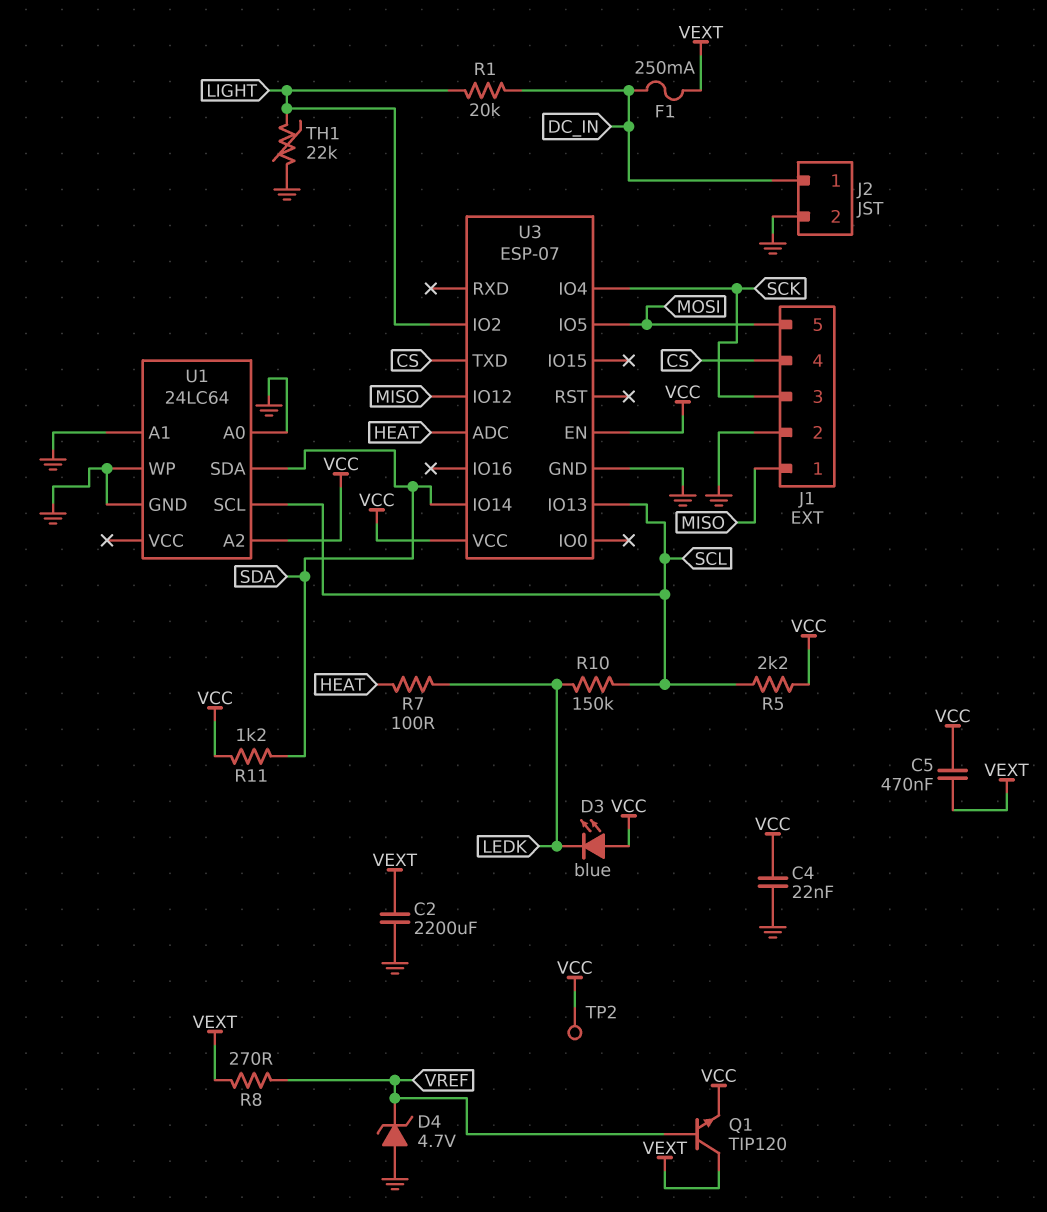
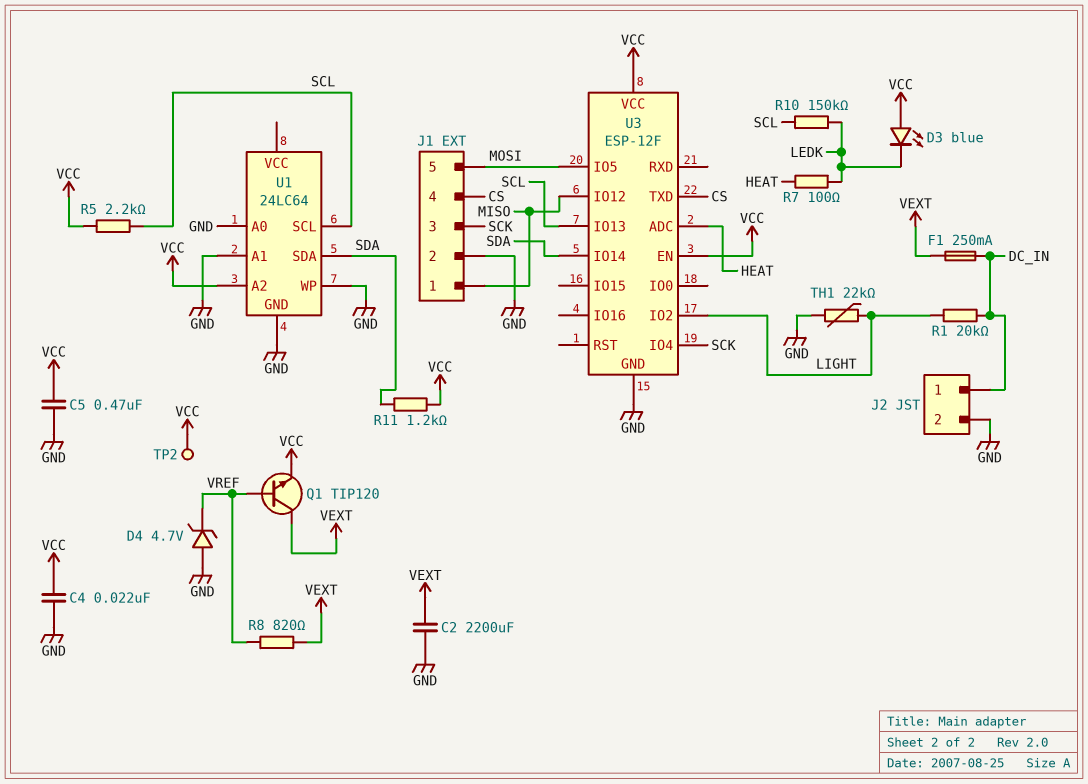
C5: 470nF (VCC, VEXT) -> 470nF (GND, VCC)
R8: 270 (VEXT, VREF) -> 820 (VEXT, VREF)
U3: ESP-07 -> ESP-12F

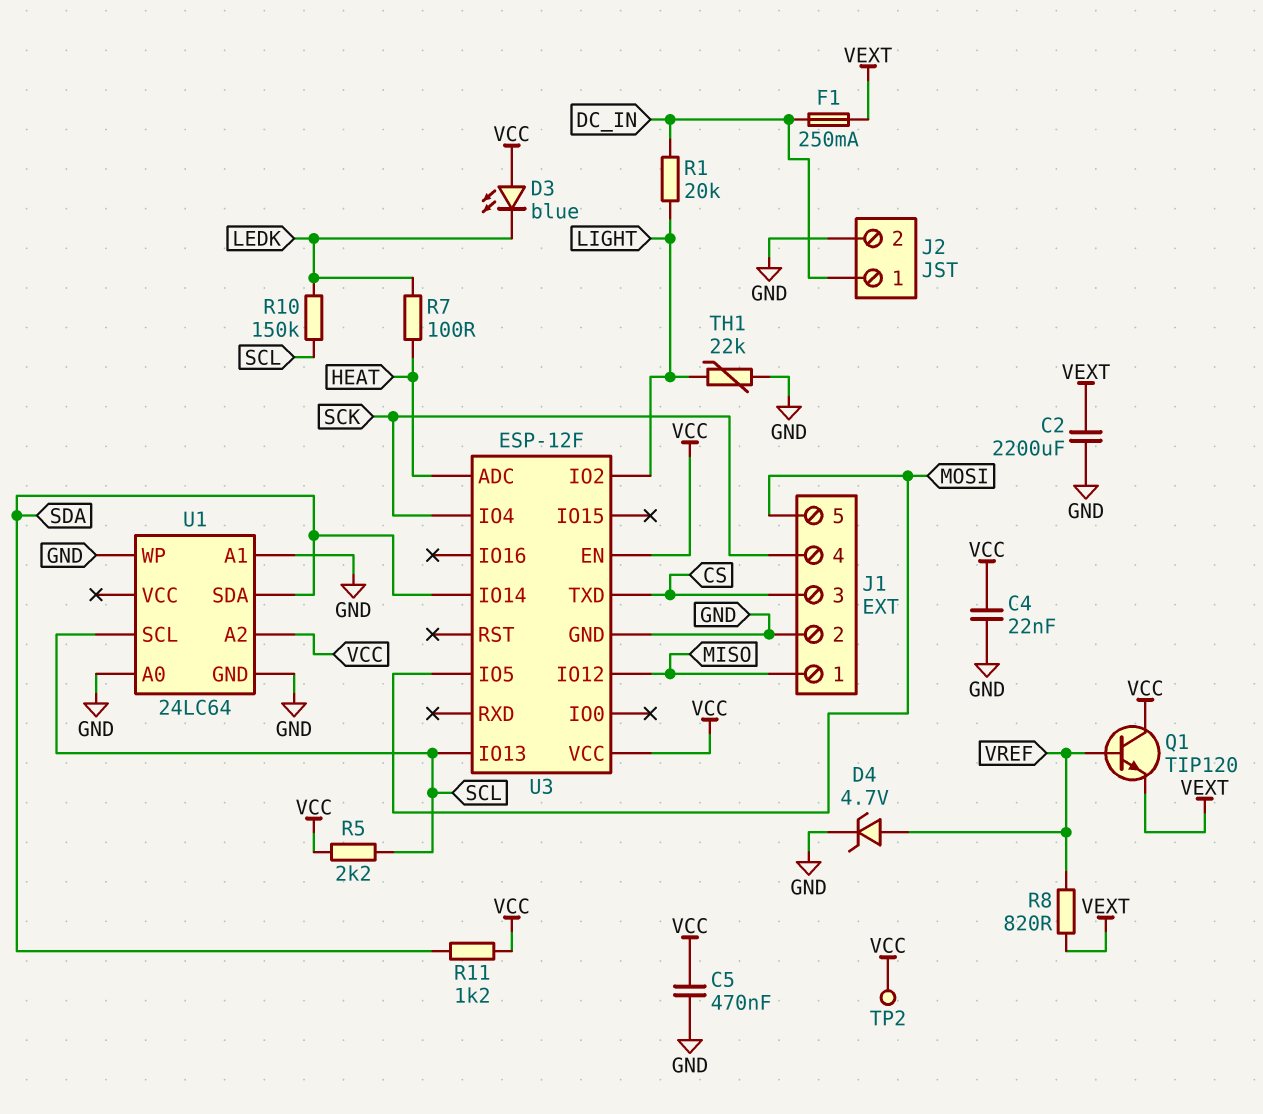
D4: zener 4.7V (A GND, K VREF) -> zener 4.7V (A VREF, K GND)
J1 pin 3: SCK -> CS
J1 pin 4: CS -> SCK
Q1: NPN TIP120 (B VREF, C VEXT, E VCC) -> NPN TIP120 (B VREF, C VCC, E VEXT)

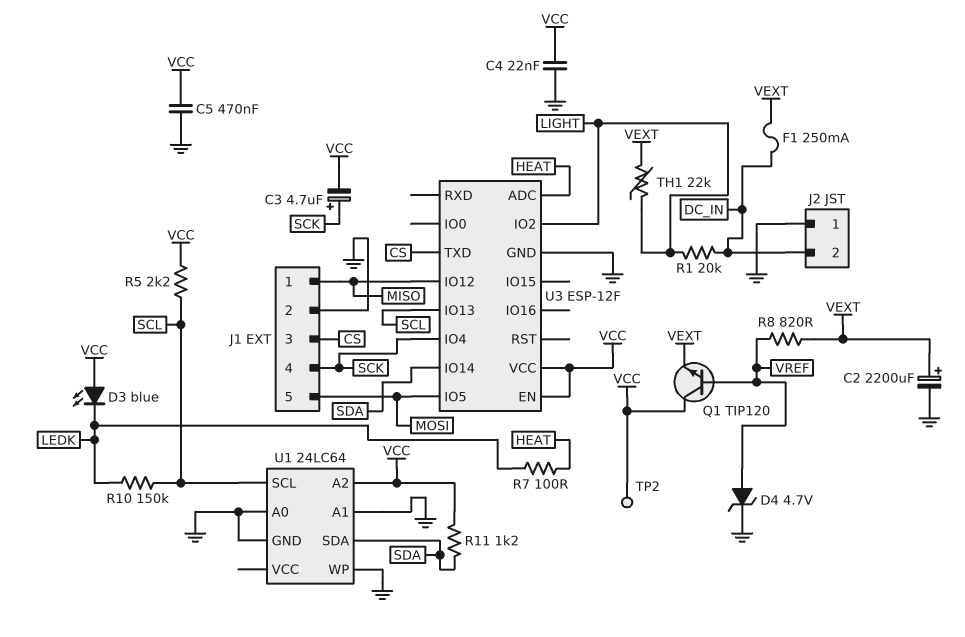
C2: 2200uF (GND, VEXT) -> 2200uF (plus VEXT, minus GND)
C3: none -> 4.7uF (plus SCK, minus VCC)
J2 pin 1: DC_IN -> GND
J2 pin 2: GND -> DC_IN
TH1: 22k (GND, LIGHT) -> 22k (LIGHT, VEXT)

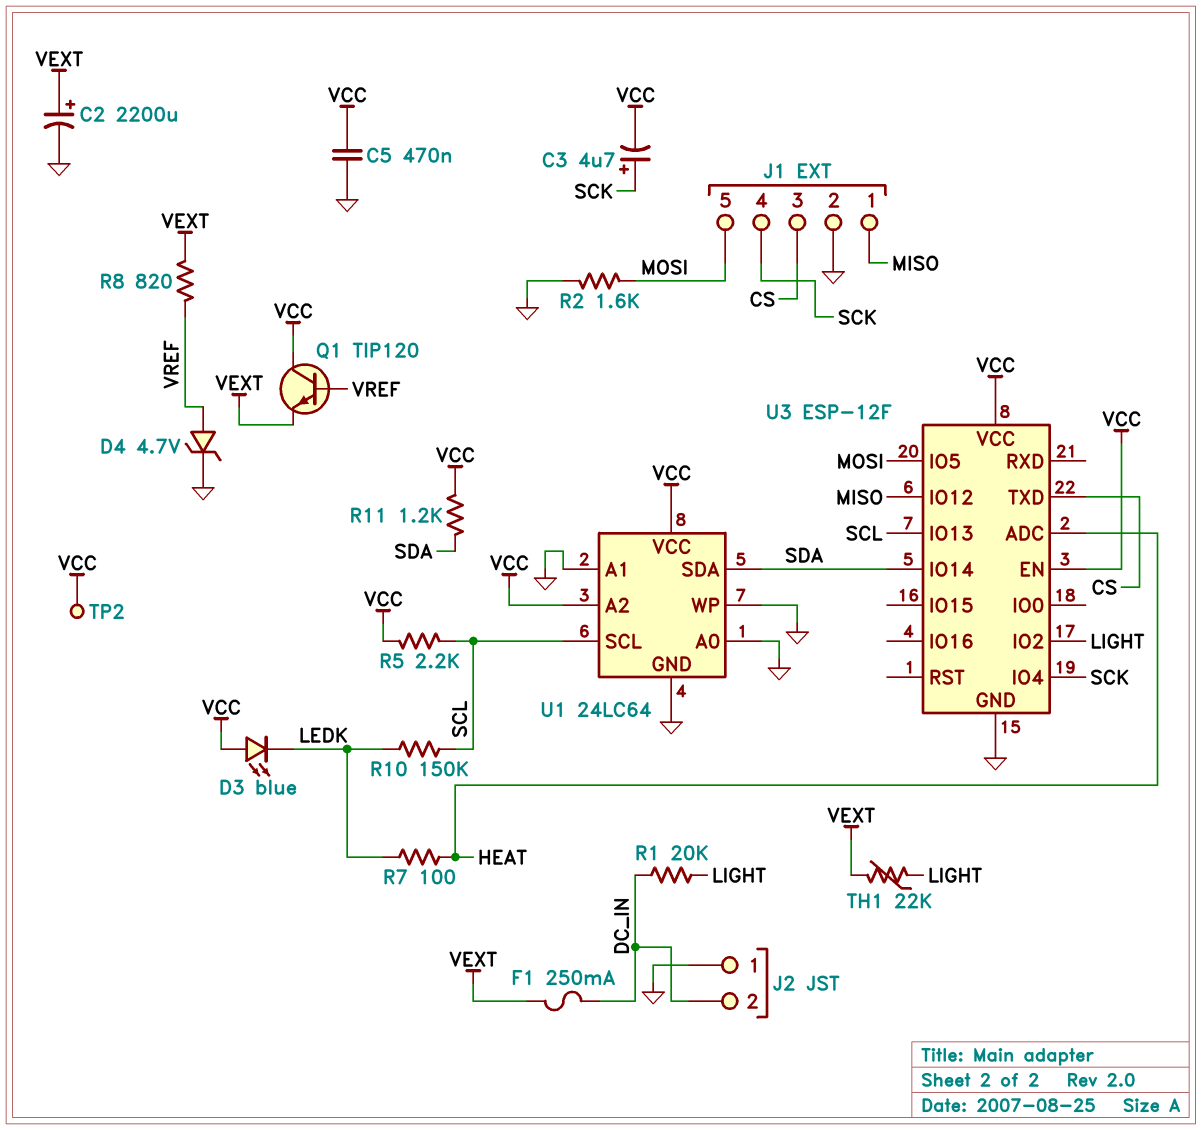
C4: 22nF (GND, VCC) -> none
R2: none -> 1.6k (GND, MOSI)
U1 pin VCC: none -> VCC

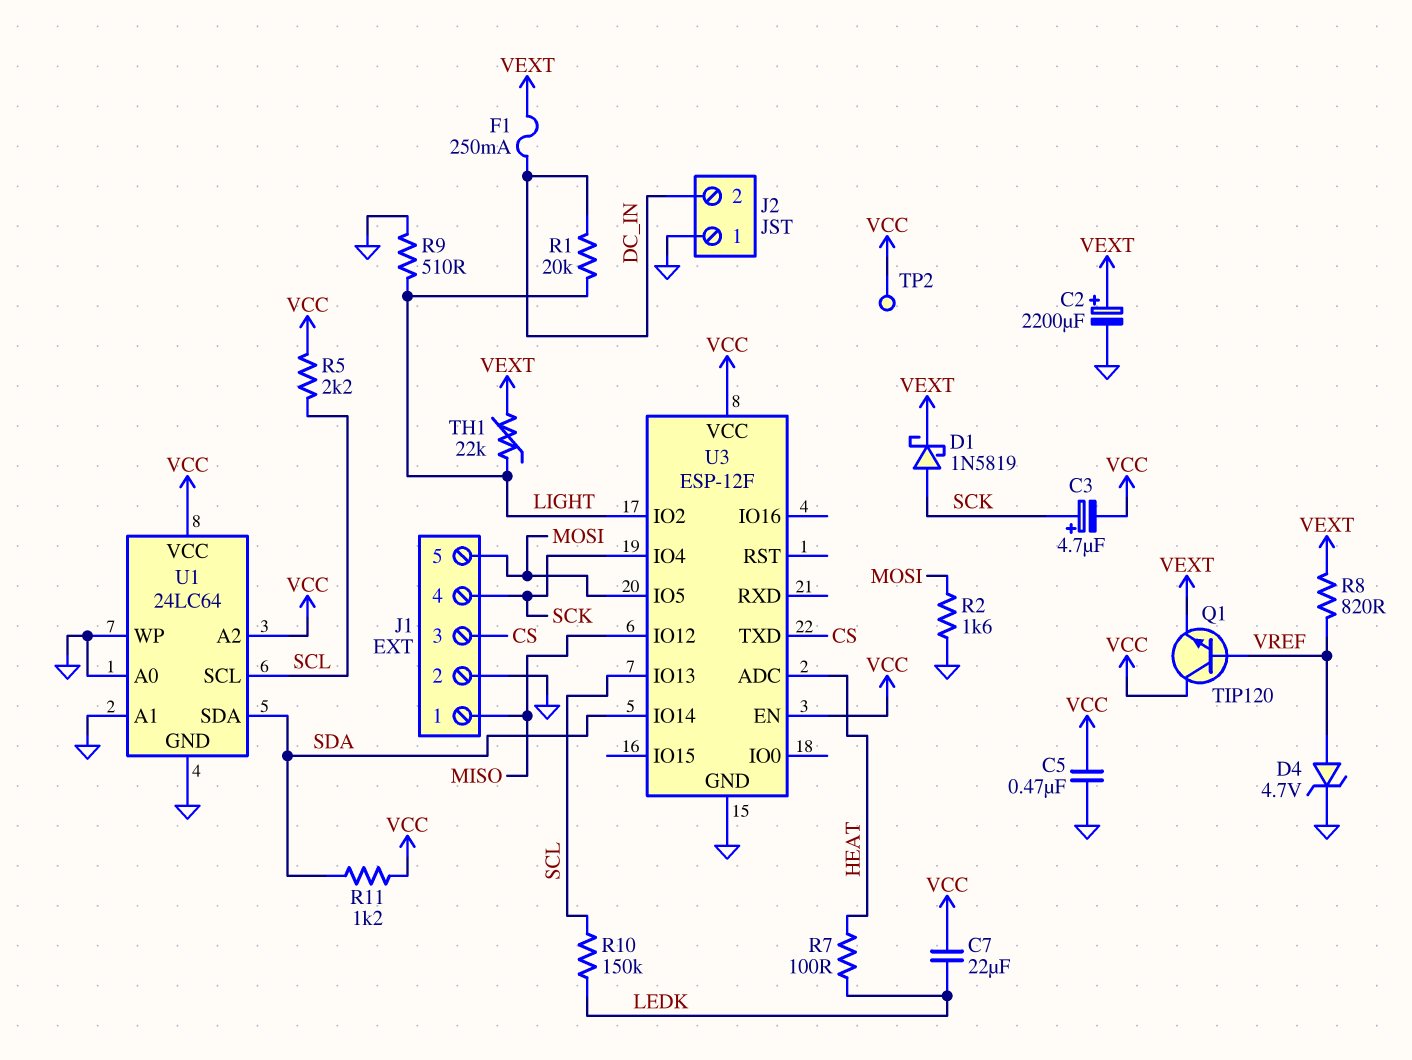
C7: none -> 22uF (LEDK, VCC)
D1: none -> schottky 1N5819 (A SCK, K VEXT)
D3: LED blue (A VCC, K LEDK) -> none
R9: none -> 510 (GND, LIGHT)

